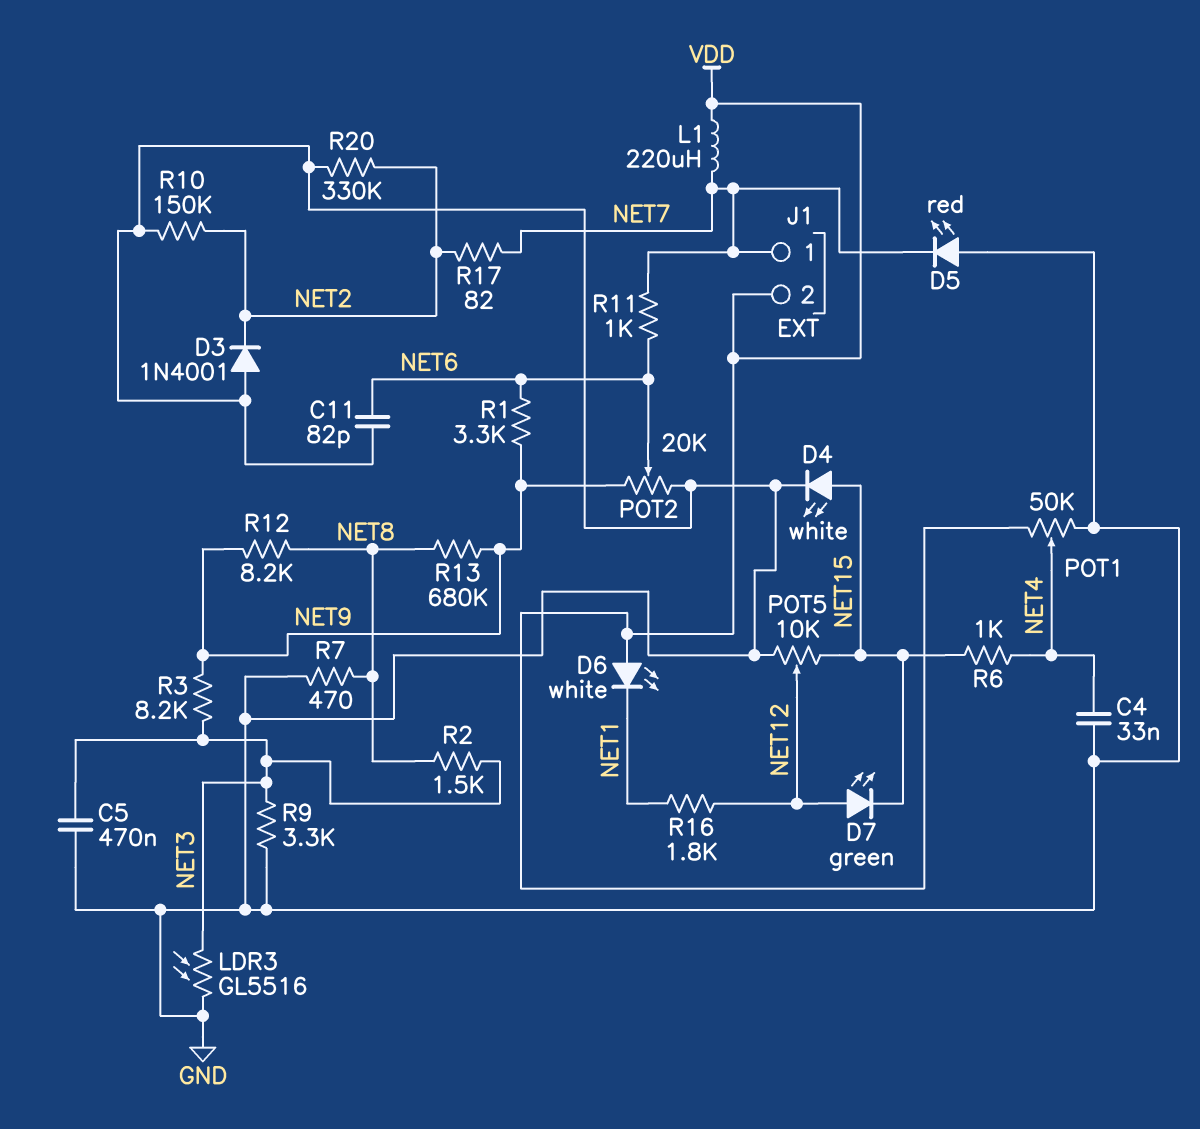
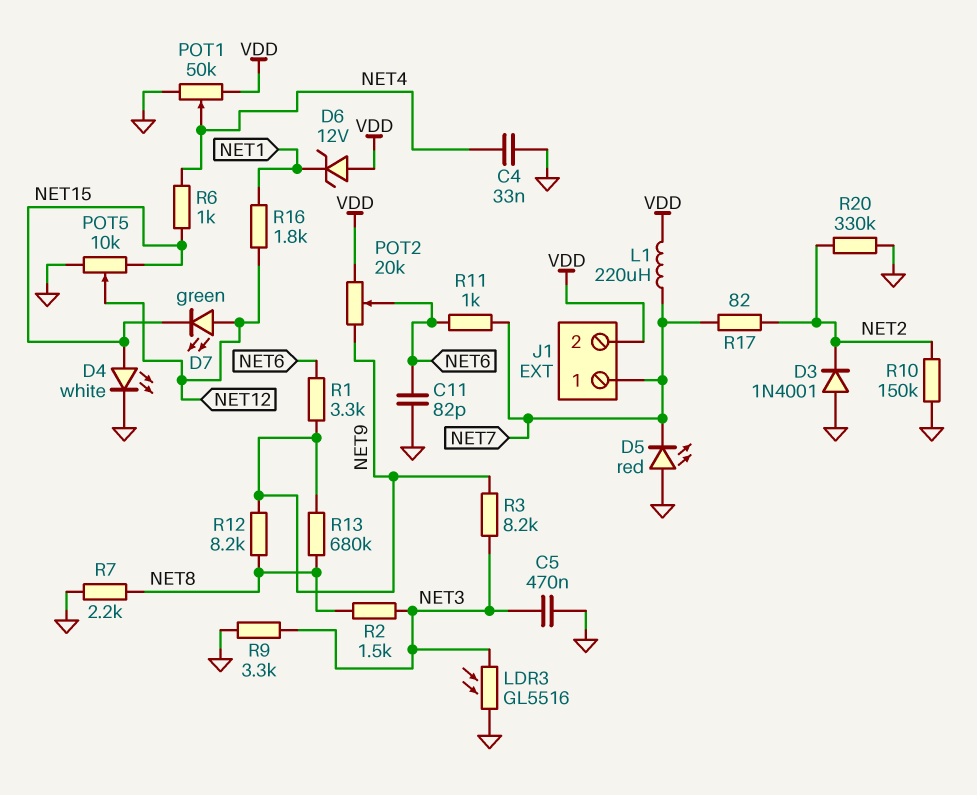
D6: LED white (A VDD, K NET1) -> zener 12V (A VDD, K NET1)
POT2: 20k (GND, NET9, wiper NET6) -> 20k (NET9, VDD, wiper NET6)
R7: 470 (GND, NET8) -> 2.2k (GND, NET8)

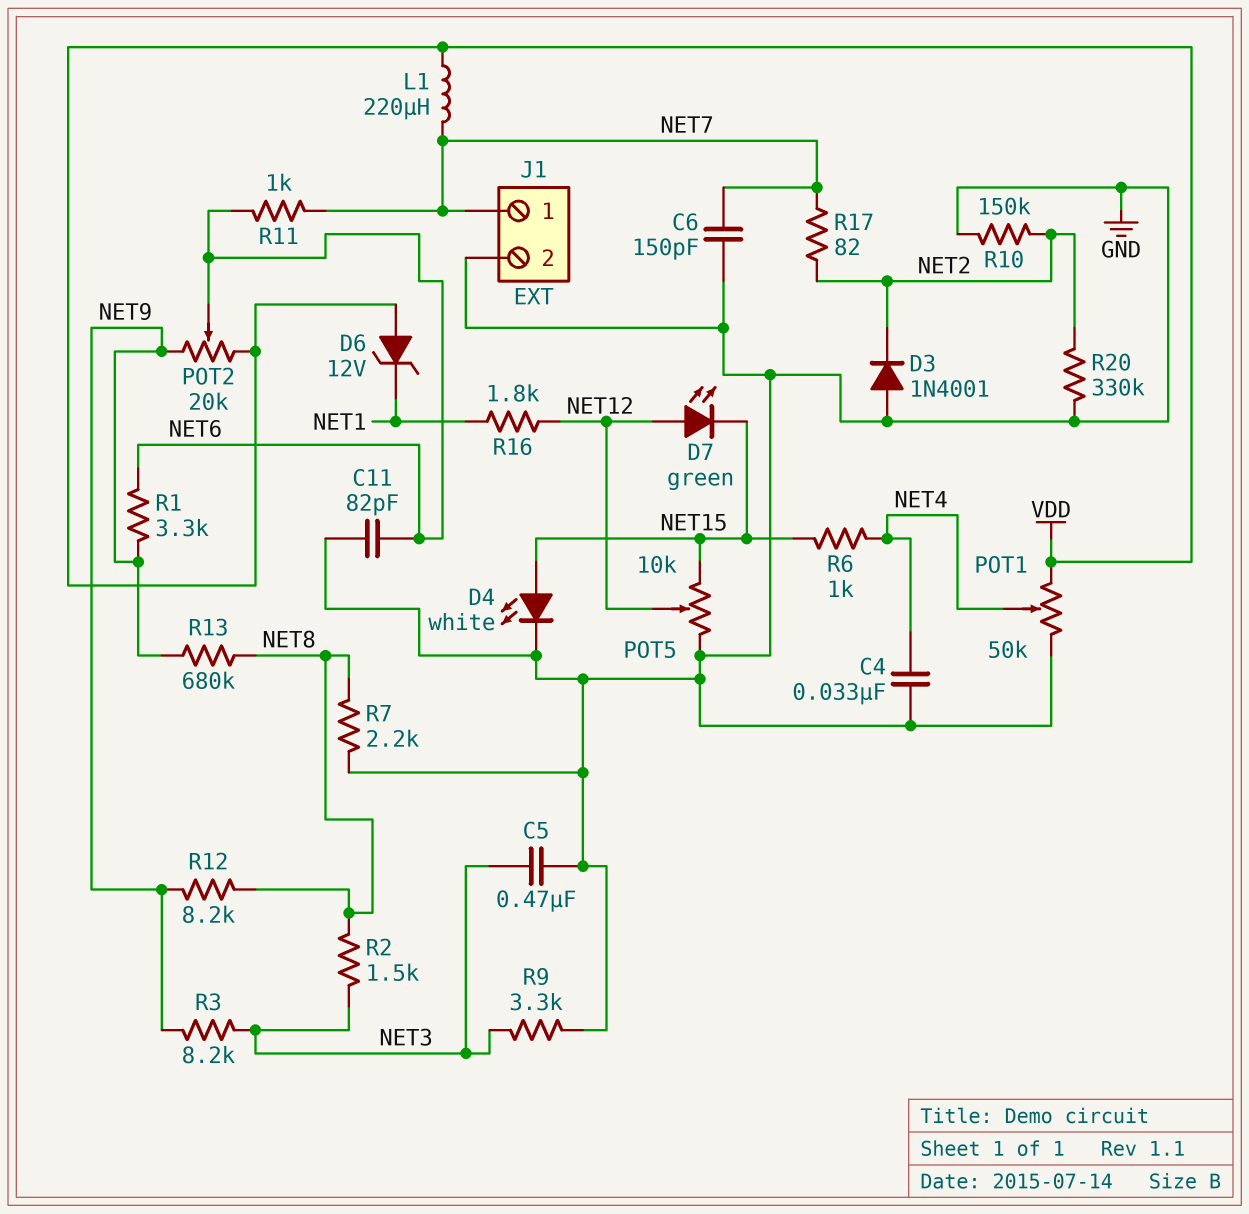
C6: none -> 150pF (GND, NET7)
D5: LED red (A GND, K NET7) -> none
J1 pin 2: VDD -> GND
LDR3: GL5516 (GND, NET3) -> none

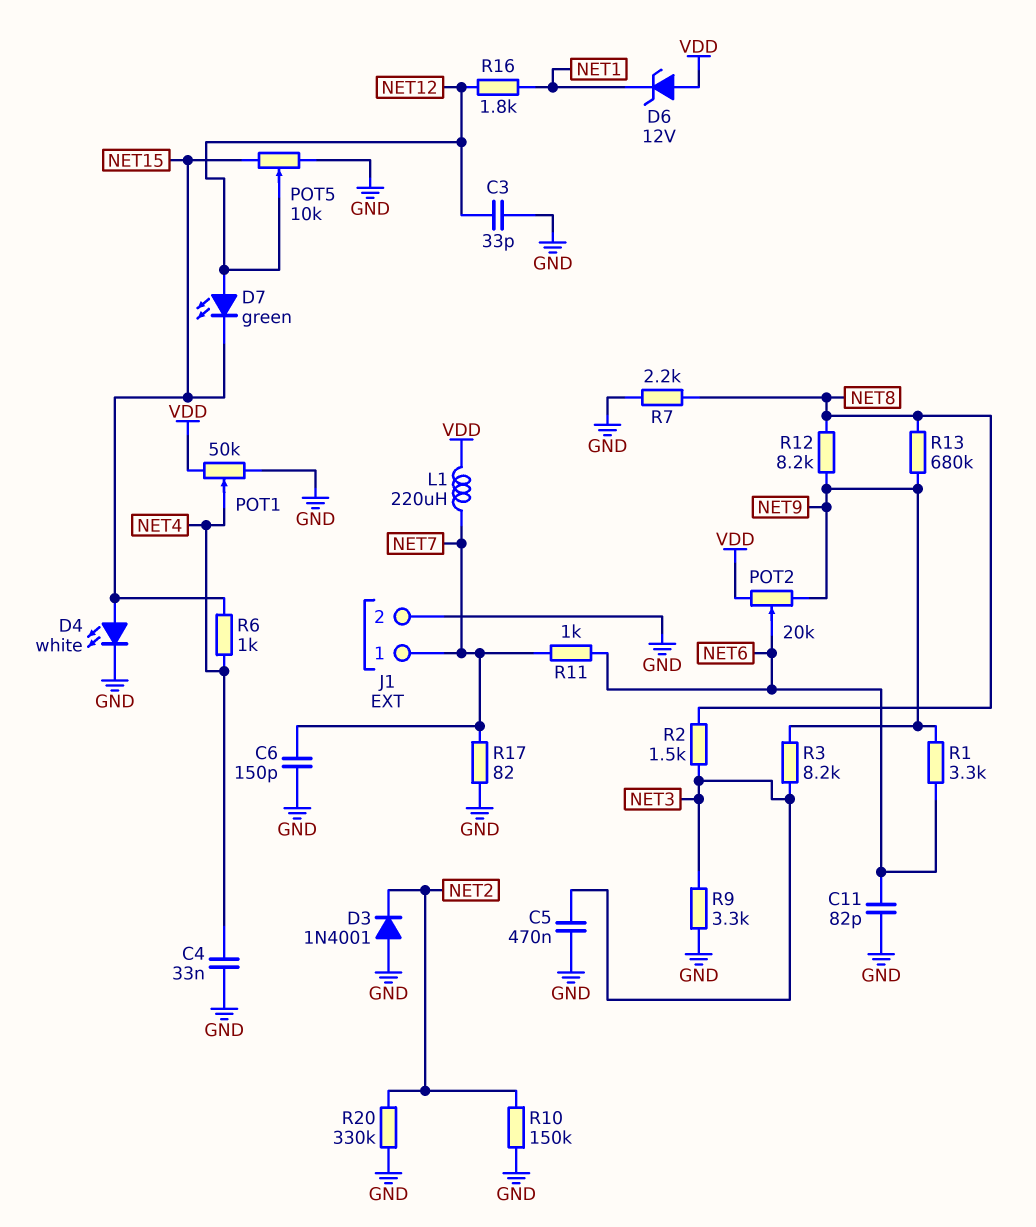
C3: none -> 33pF (GND, NET12)
R17: 82 (NET2, NET7) -> 82 (GND, NET7)

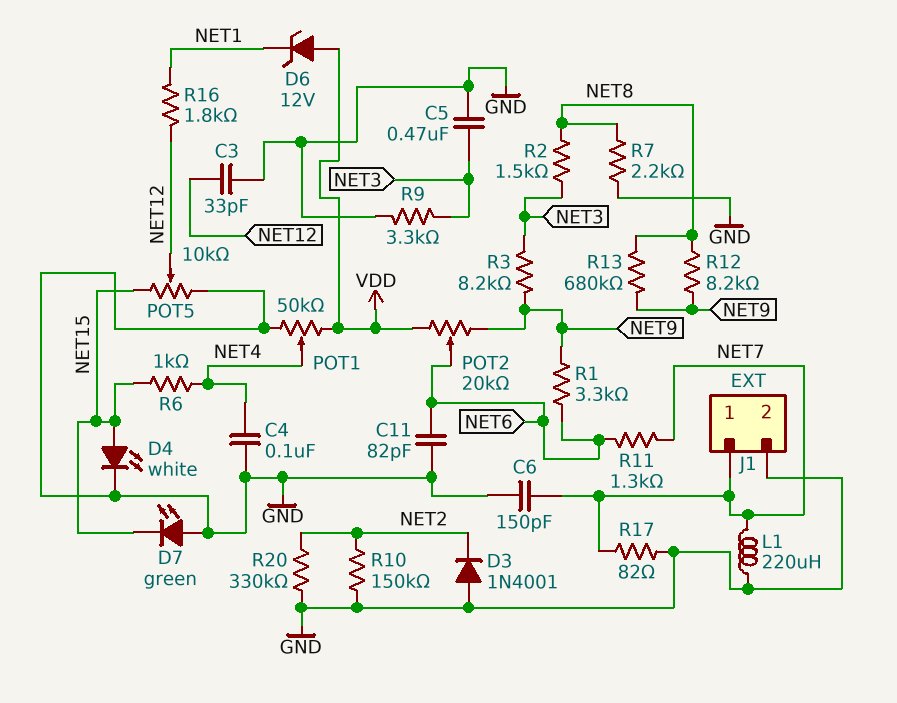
C4: 33nF (GND, NET4) -> 100nF (GND, NET4)
D7: LED green (A NET12, K NET15) -> LED green (A GND, K NET15)
L1: 220uH (NET7, VDD) -> 220uH (GND, NET7)
R11: 1k (NET6, NET7) -> 1.3k (NET6, NET7)

